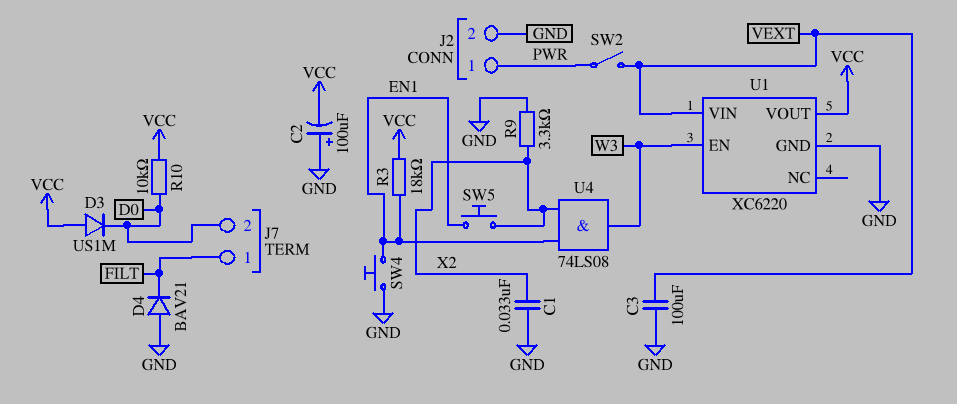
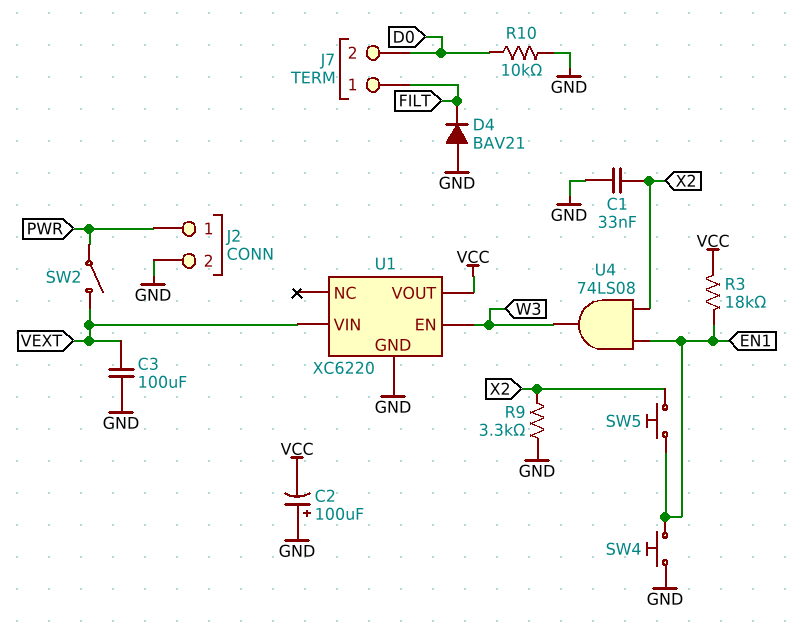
D3: diode US1M (A VCC, K D0) -> none
R10: 10k (D0, VCC) -> 10k (D0, GND)

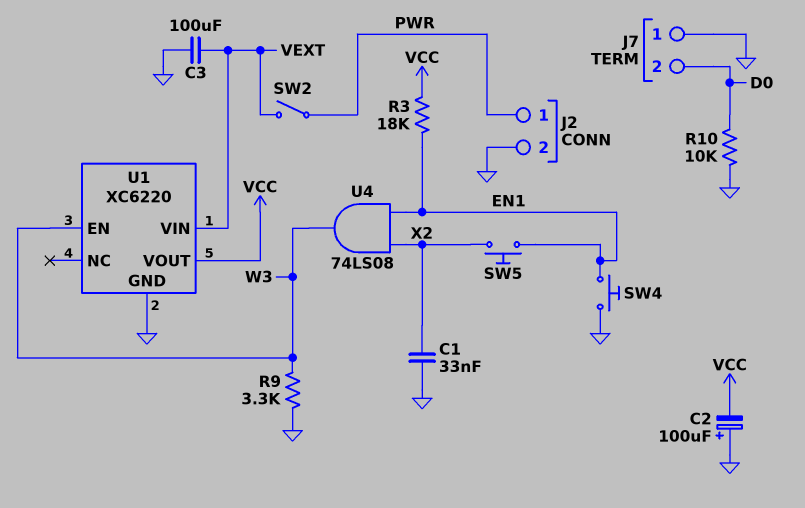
D4: diode BAV21 (A GND, K FILT) -> none
J7 pin 1: FILT -> GND
R9: 3.3k (GND, X2) -> 3.3k (GND, W3)

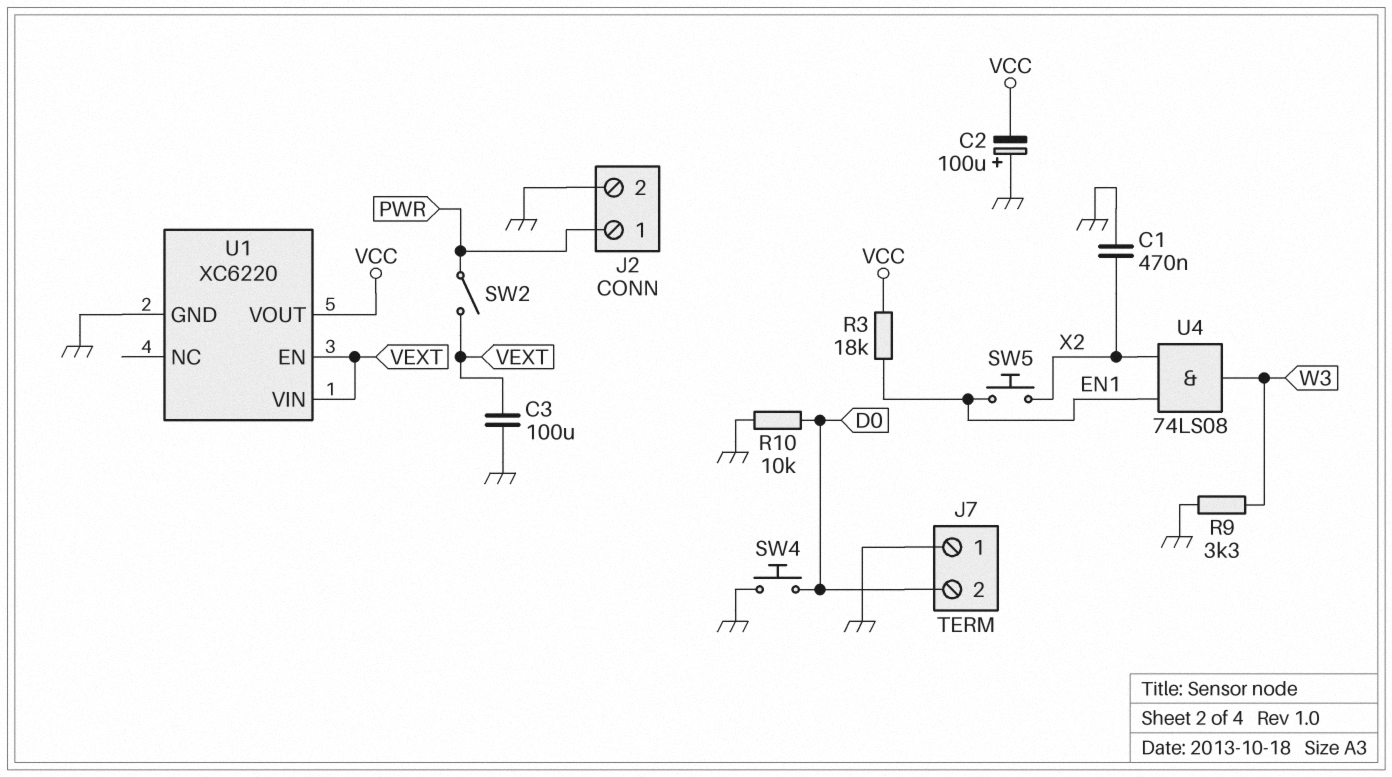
C1: 33nF (GND, X2) -> 470nF (GND, X2)
SW4: button (EN1, GND) -> button (D0, GND)
U1 pin EN: W3 -> VEXT

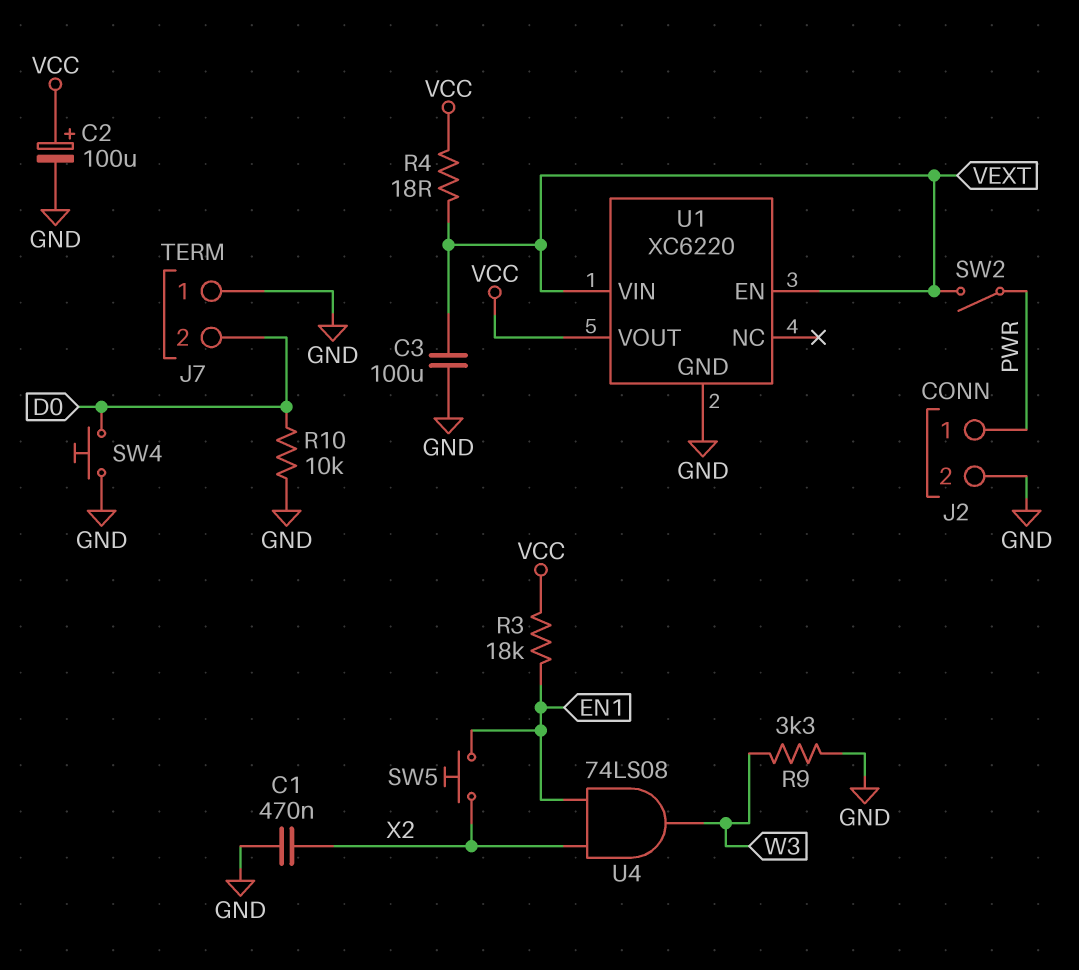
C2: 100uF (plus GND, minus VCC) -> 100uF (plus VCC, minus GND)
R4: none -> 18 (VCC, VEXT)

